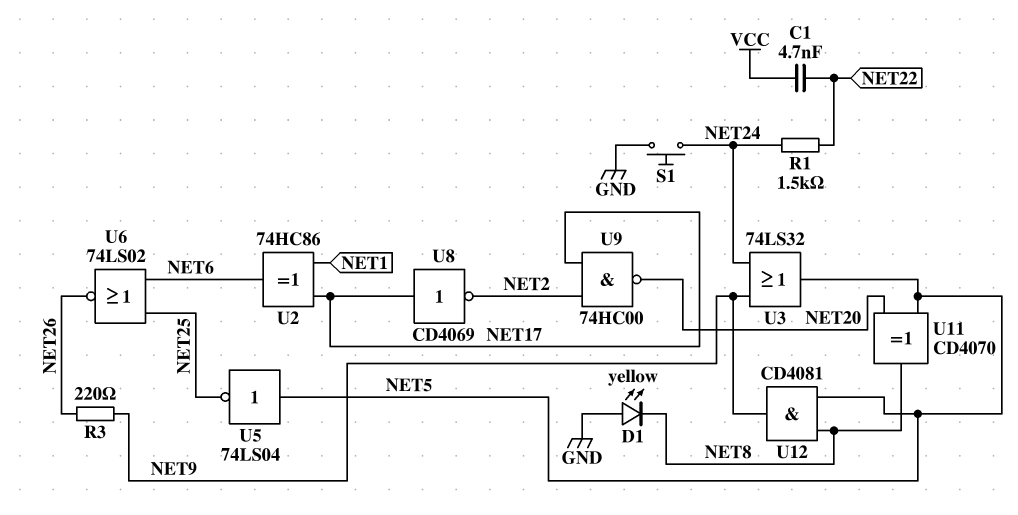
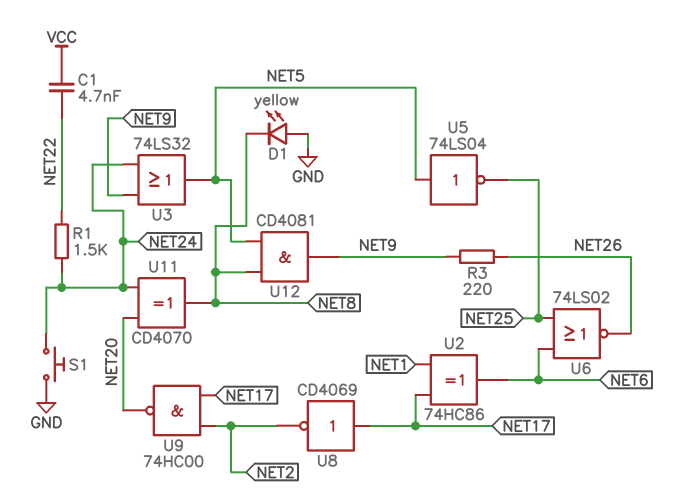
U11: XOR CD4070 (in NET5, in NET20, out NET8) -> XOR CD4070 (in NET20, in NET24, out NET8)

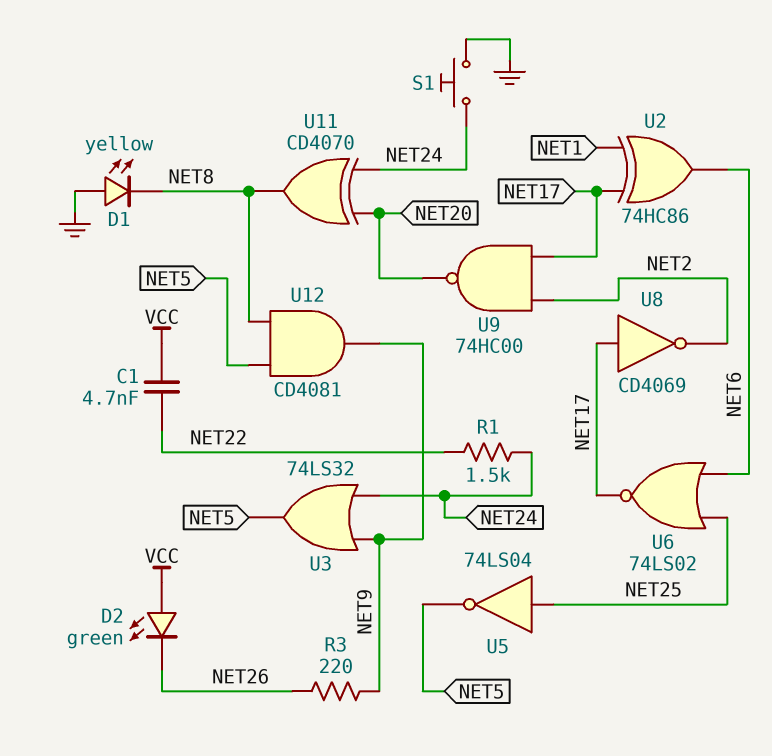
D2: none -> LED green (A VCC, K NET26)
U5: NOT 74LS04 (in NET5, out NET25) -> NOT 74LS04 (in NET25, out NET5)
U6: NOR 74LS02 (in NET6, in NET25, out NET26) -> NOR 74LS02 (in NET6, in NET25, out NET17)

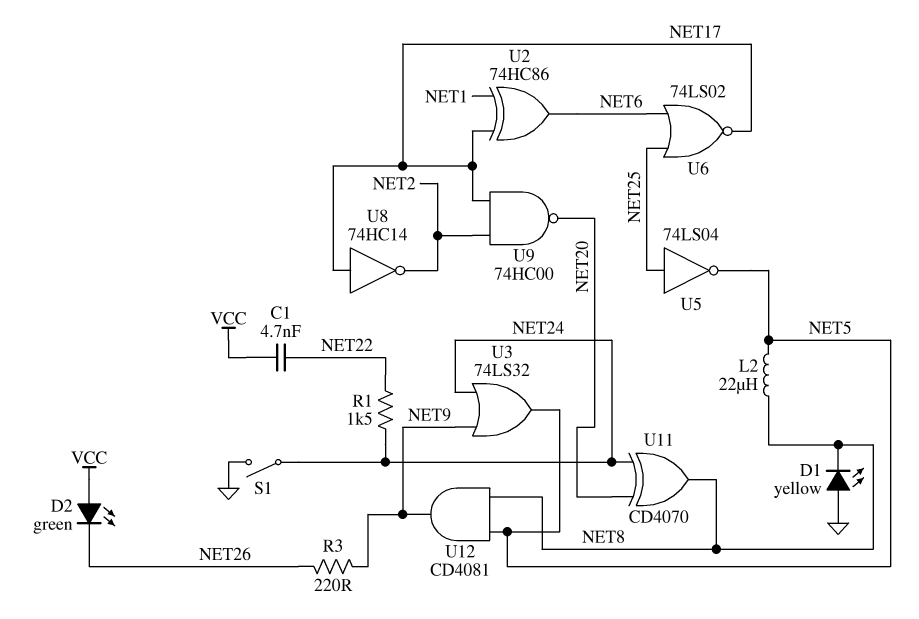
L2: none -> 22uH (NET5, NET8)
S1: button (GND, NET24) -> switch (GND, NET24)
U8: NOT CD4069 (in NET17, out NET2) -> NOT 74HC14 (in NET17, out NET2)

